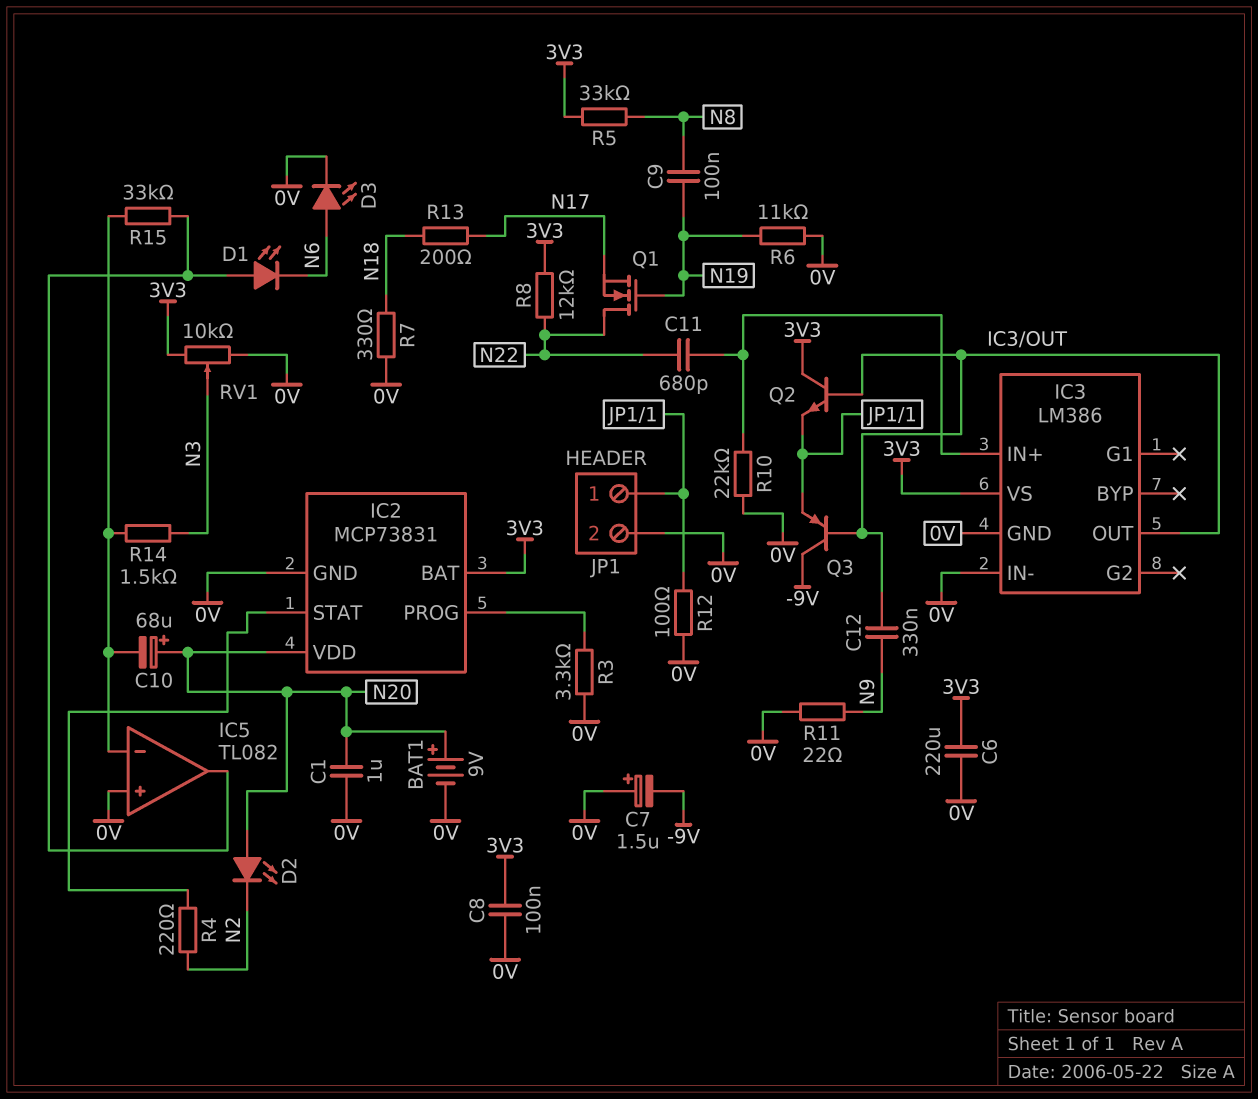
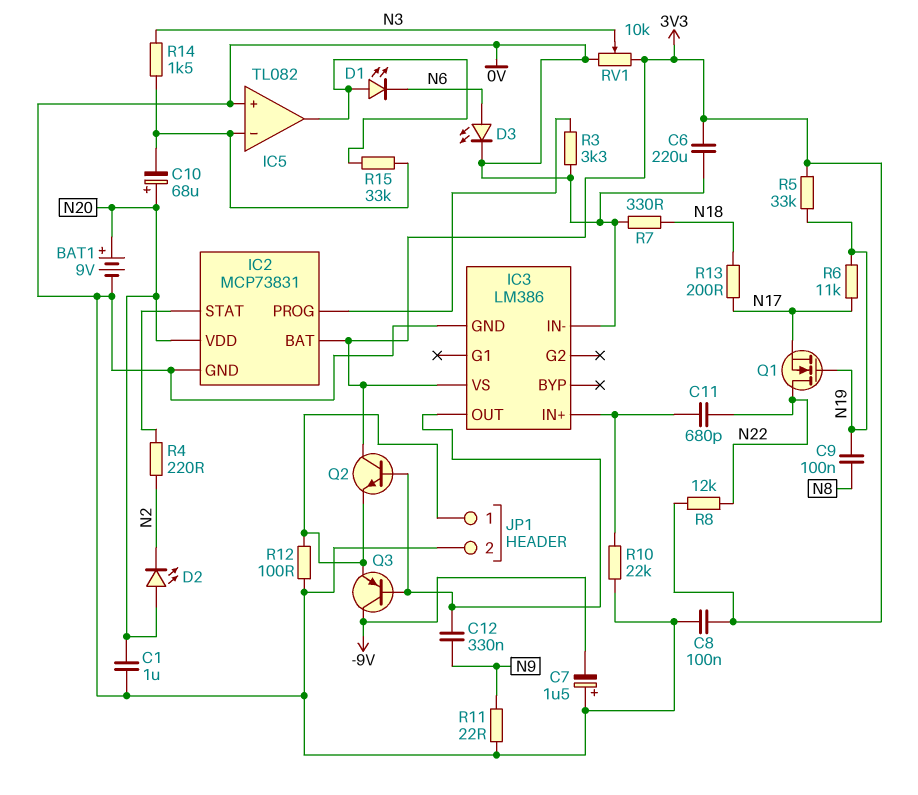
R5: 33k (3V3, N8) -> 33k (3V3, N19)
R6: 11k (0V, N19) -> 11k (N17, N19)

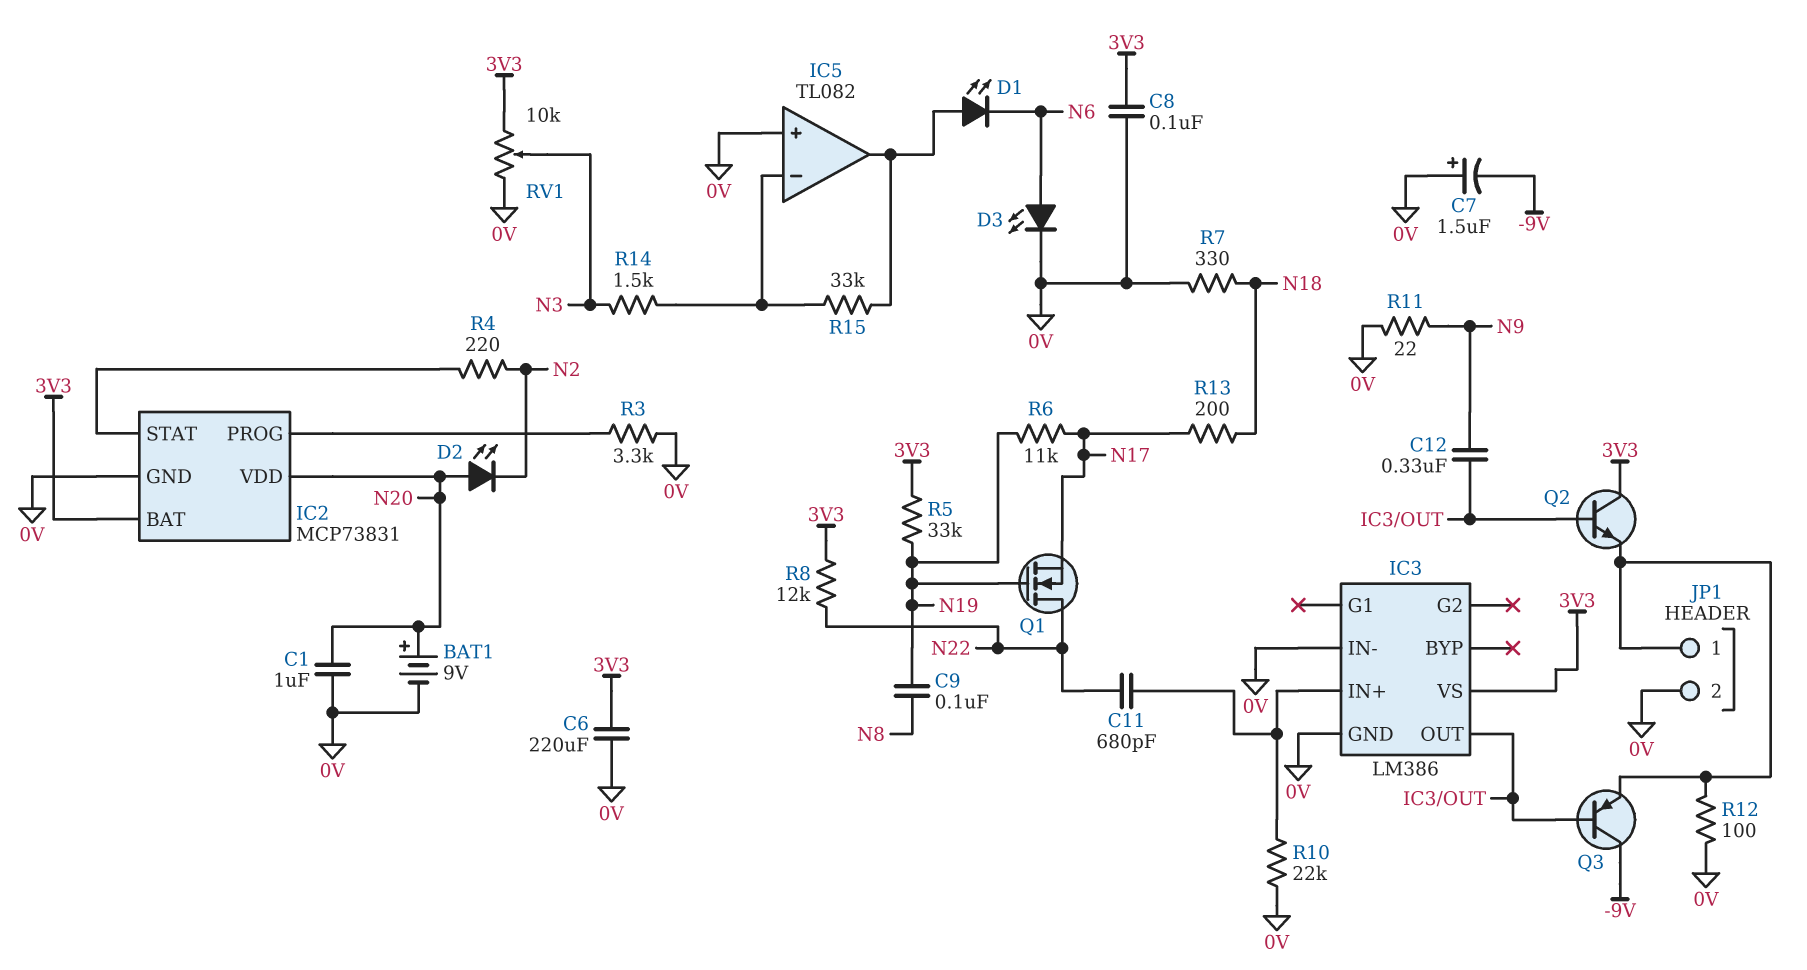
C10: 68uF (plus N20, minus IC5/in-) -> none

